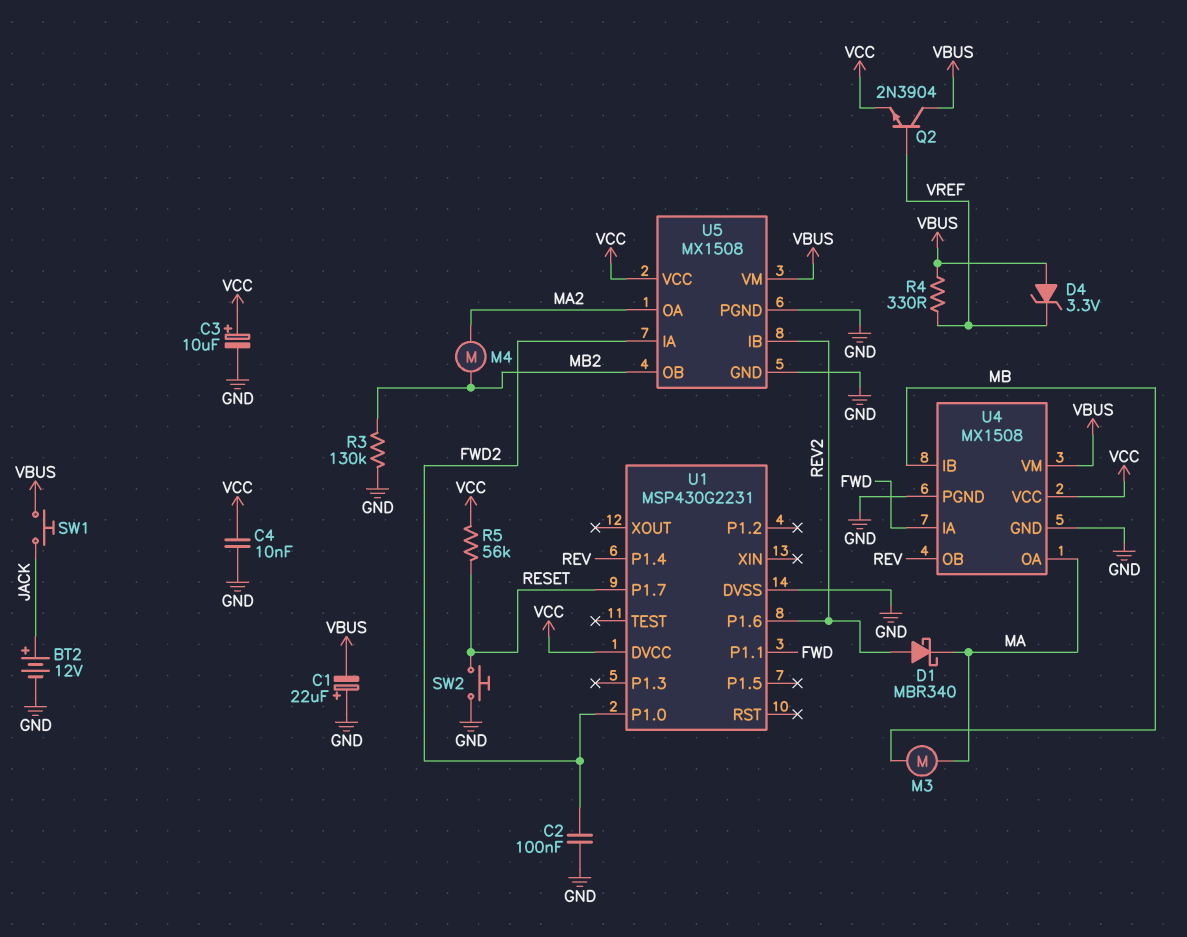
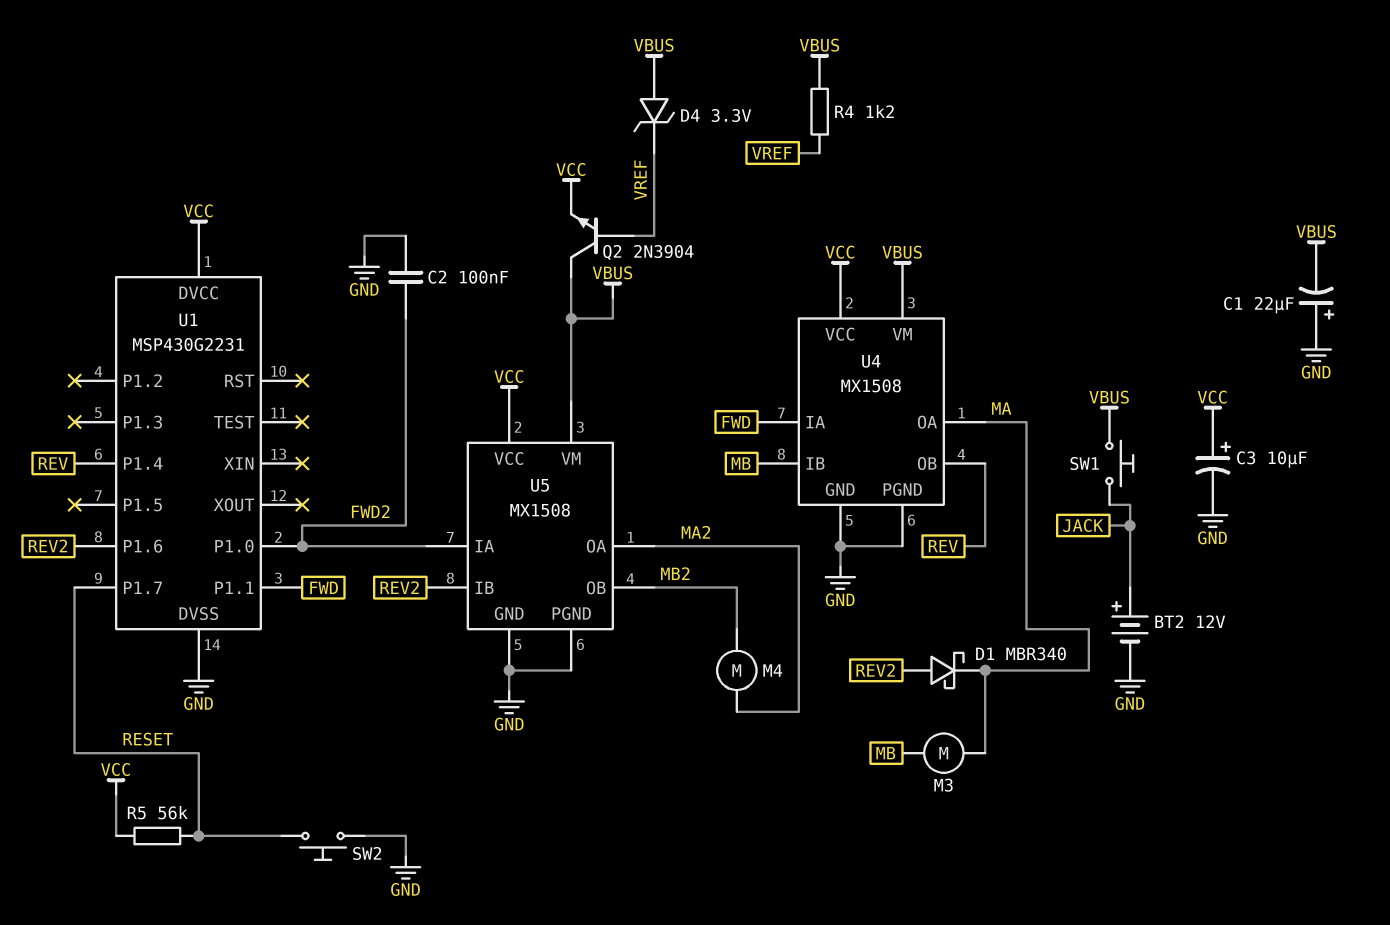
C4: 10nF (GND, VCC) -> none
R3: 130k (GND, MB2) -> none
R4: 330 (VBUS, VREF) -> 1.2k (VBUS, VREF)

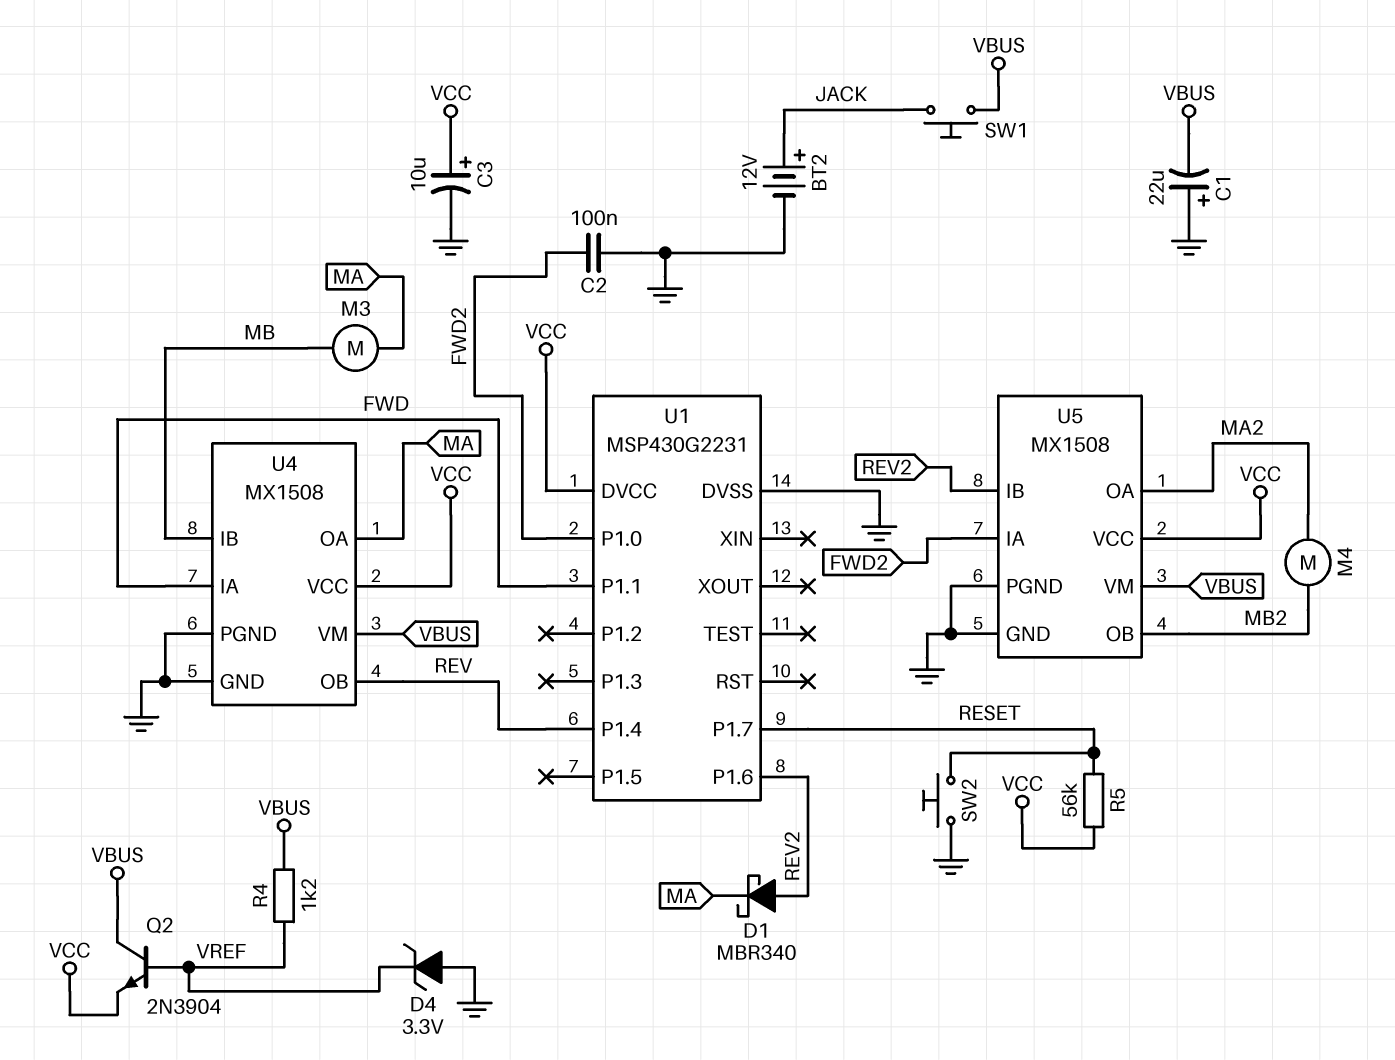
D4: zener 3.3V (A VBUS, K VREF) -> zener 3.3V (A GND, K VREF)

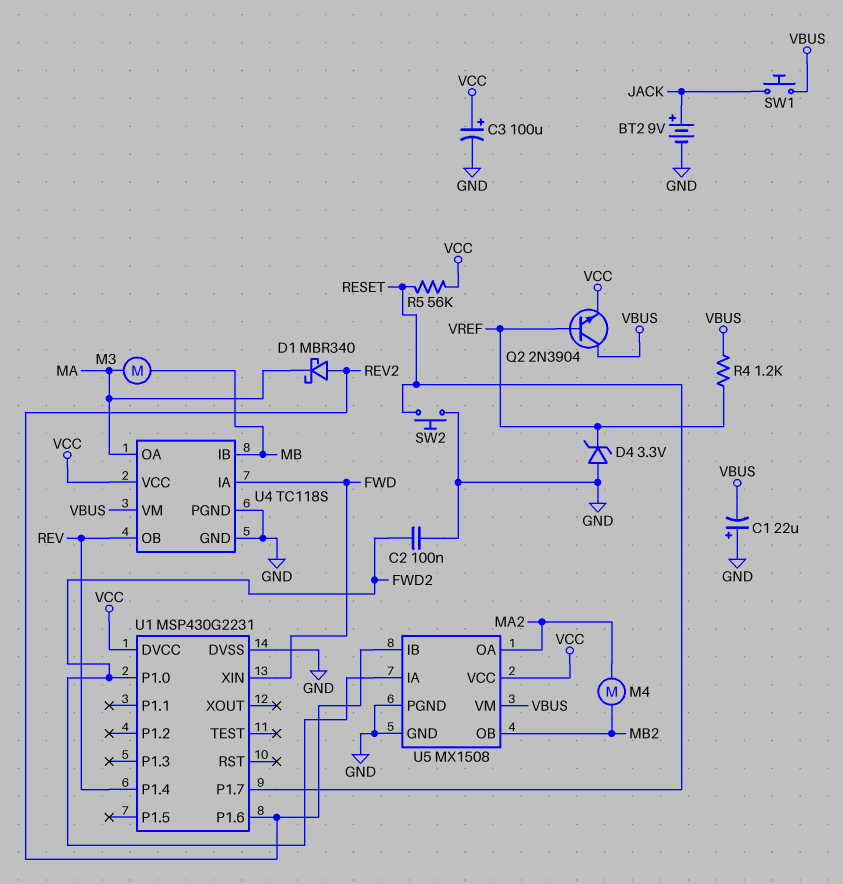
BT2: 12V (plus JACK, minus GND) -> 9V (plus JACK, minus GND)
C3: 10uF (plus VCC, minus GND) -> 100uF (plus VCC, minus GND)
U1 pin P1.1: FWD -> none
U1 pin XIN: none -> FWD
U4: MX1508 -> TC118S

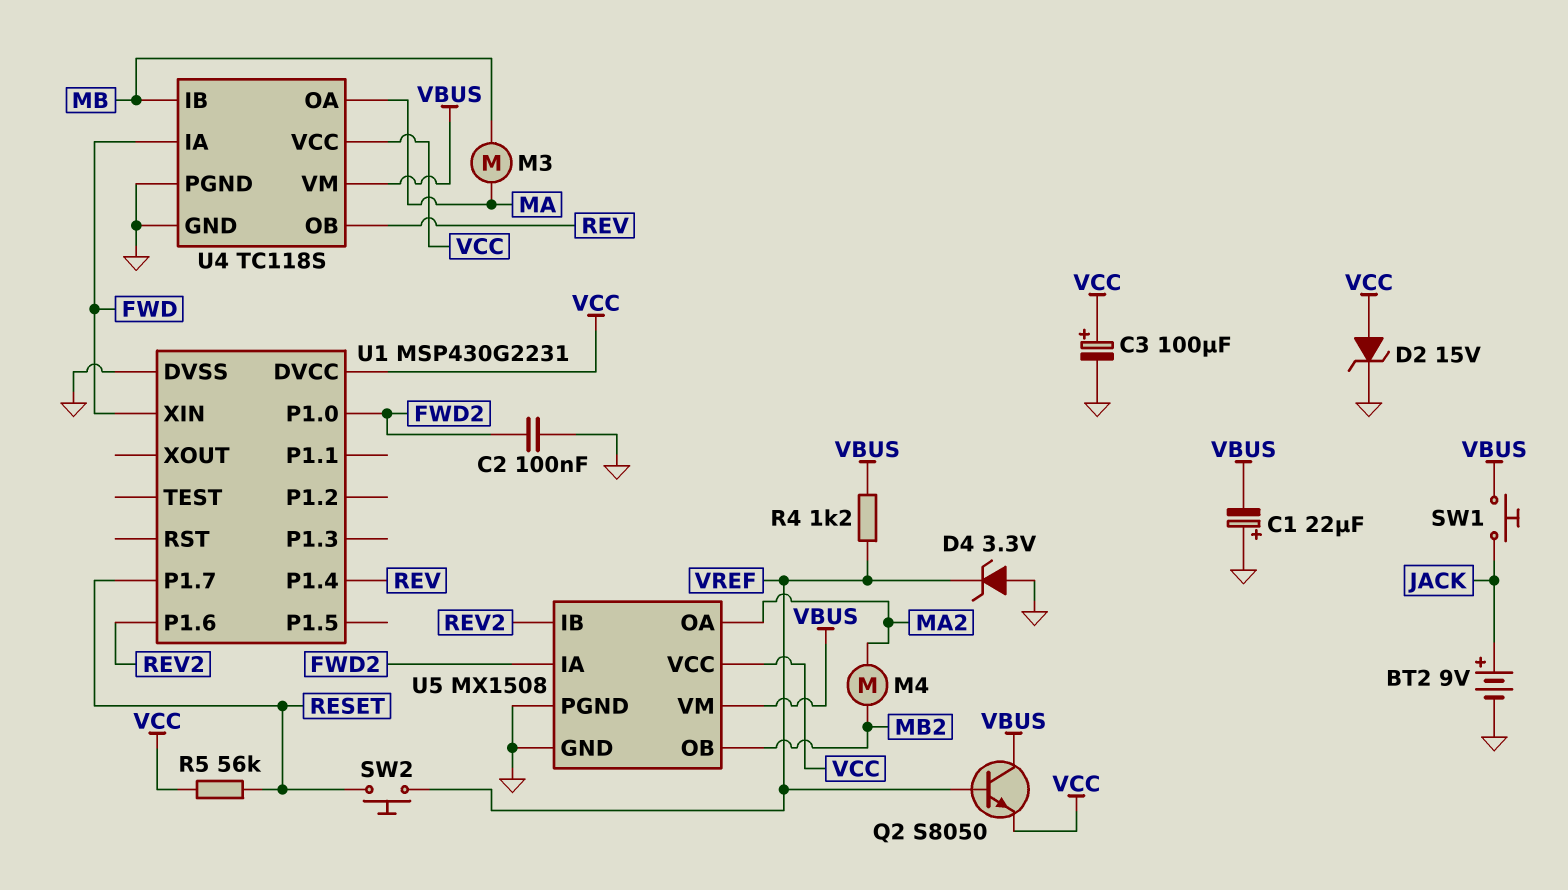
D1: schottky MBR340 (A REV2, K MA) -> none
D2: none -> zener 15V (A VCC, K GND)
Q2: NPN 2N3904 (B VREF, C VBUS, E VCC) -> NPN S8050 (B VREF, C VBUS, E VCC)
SW2: button (GND, RESET) -> button (RESET, VREF)

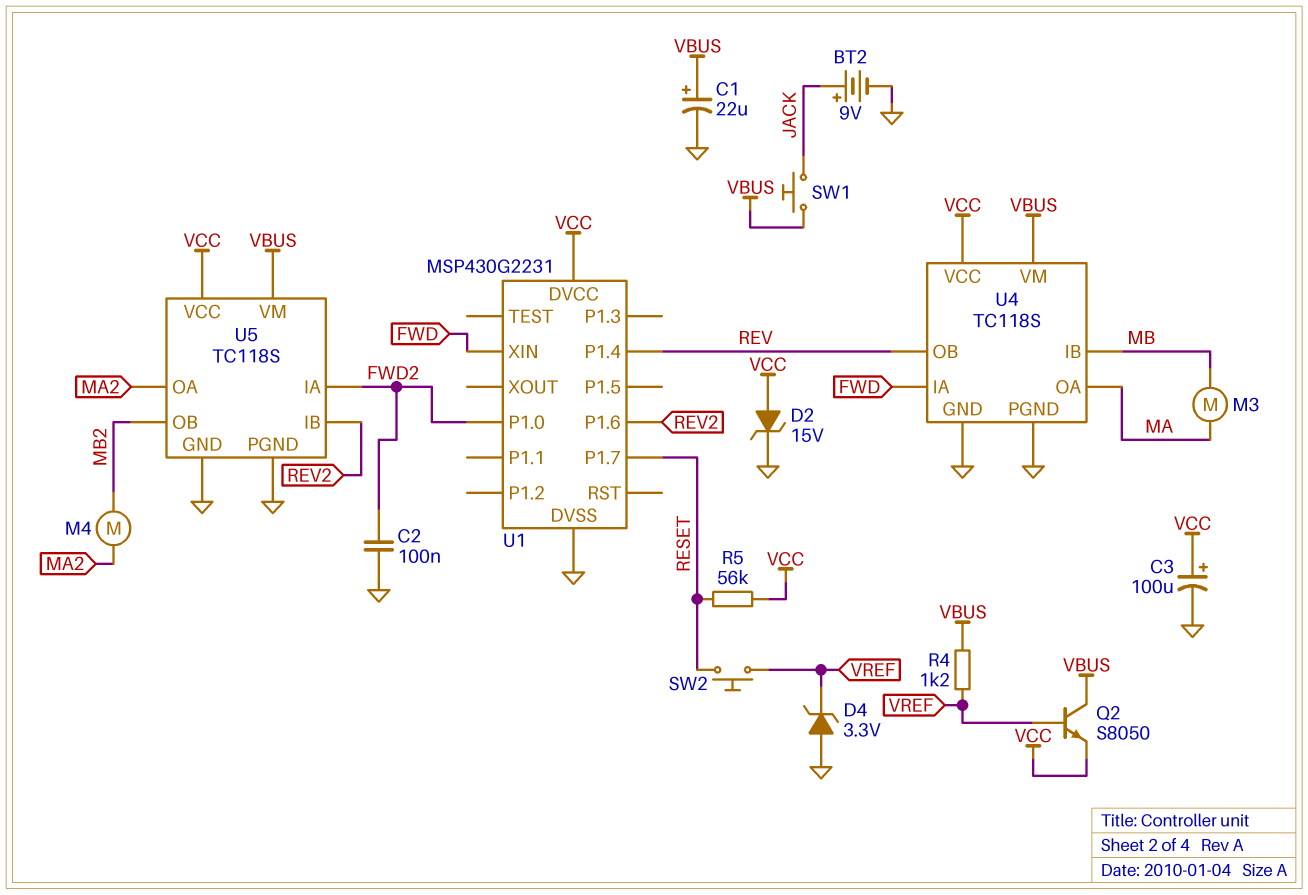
C1: 22uF (plus GND, minus VBUS) -> 22uF (plus VBUS, minus GND)
U5: MX1508 -> TC118S

